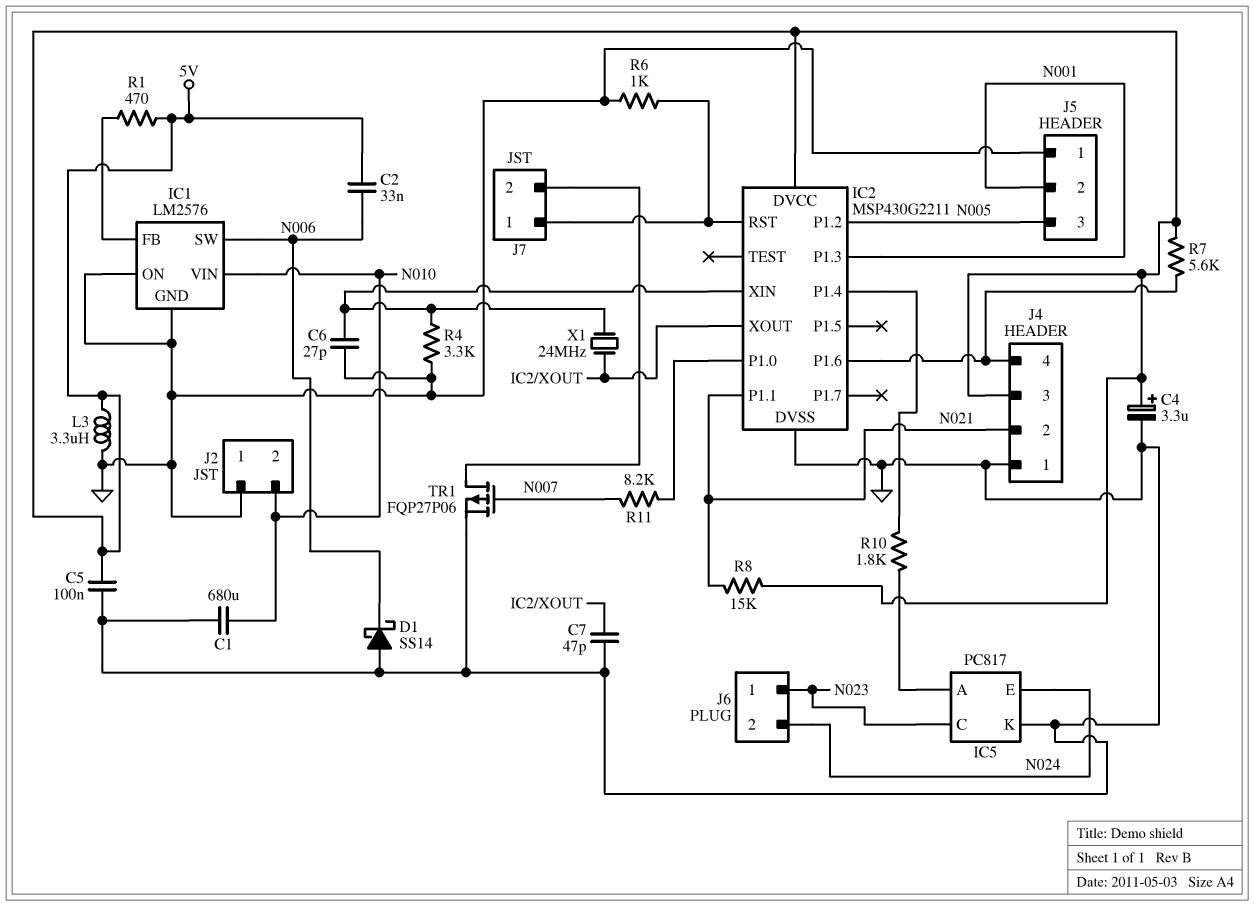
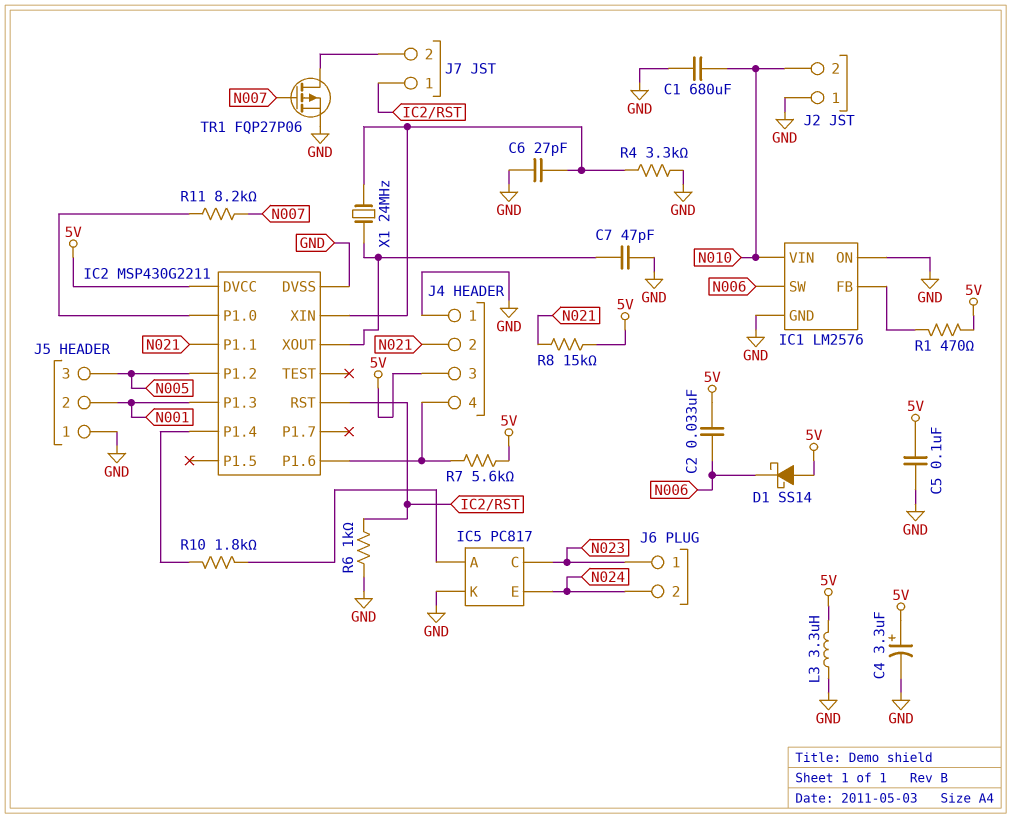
D1: schottky SS14 (A GND, K N006) -> schottky SS14 (A 5V, K N006)

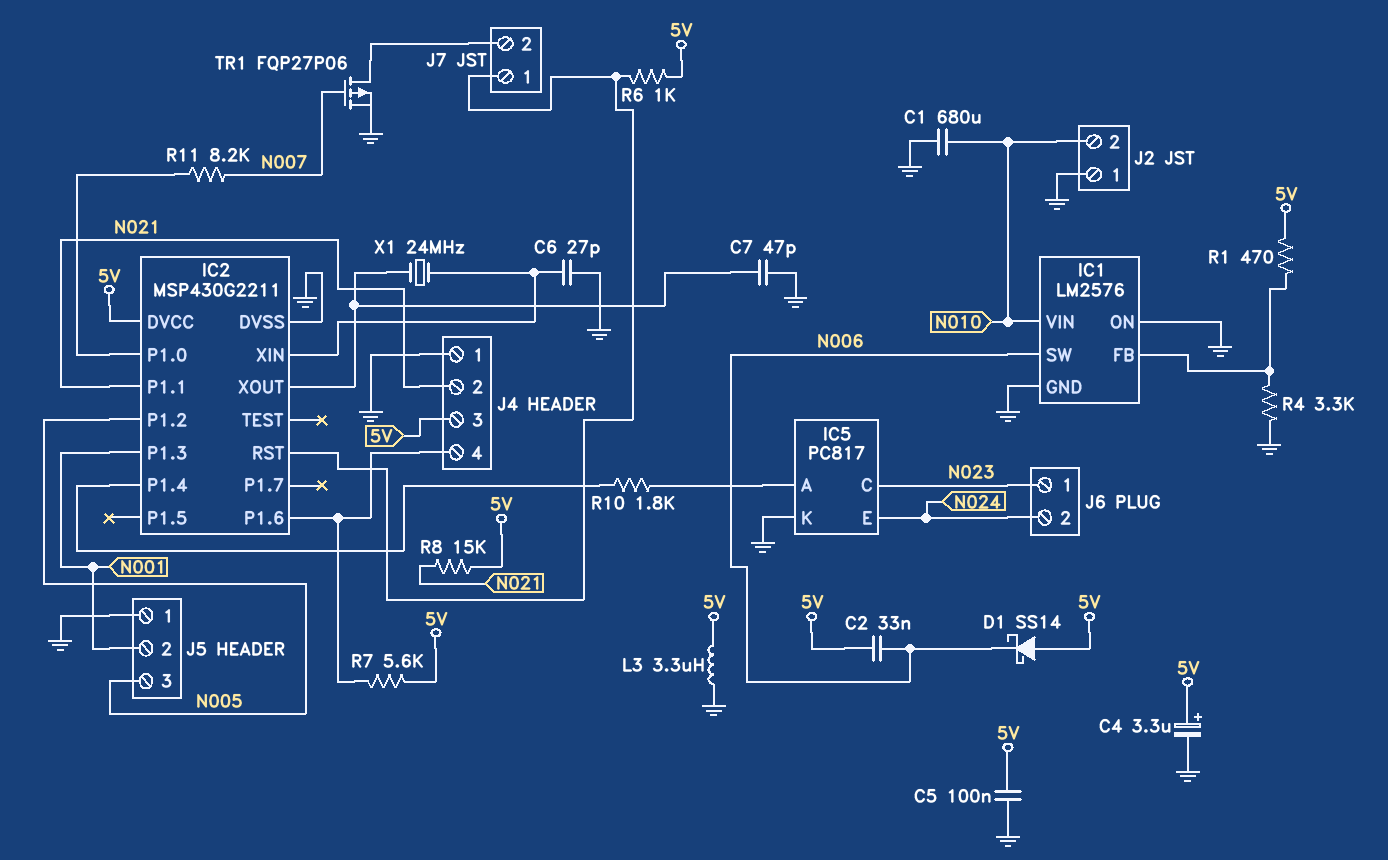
R4: 3.3k (GND, IC2/XIN) -> 3.3k (GND, IC1/FB)
R6: 1k (GND, IC2/RST) -> 1k (5V, IC2/RST)

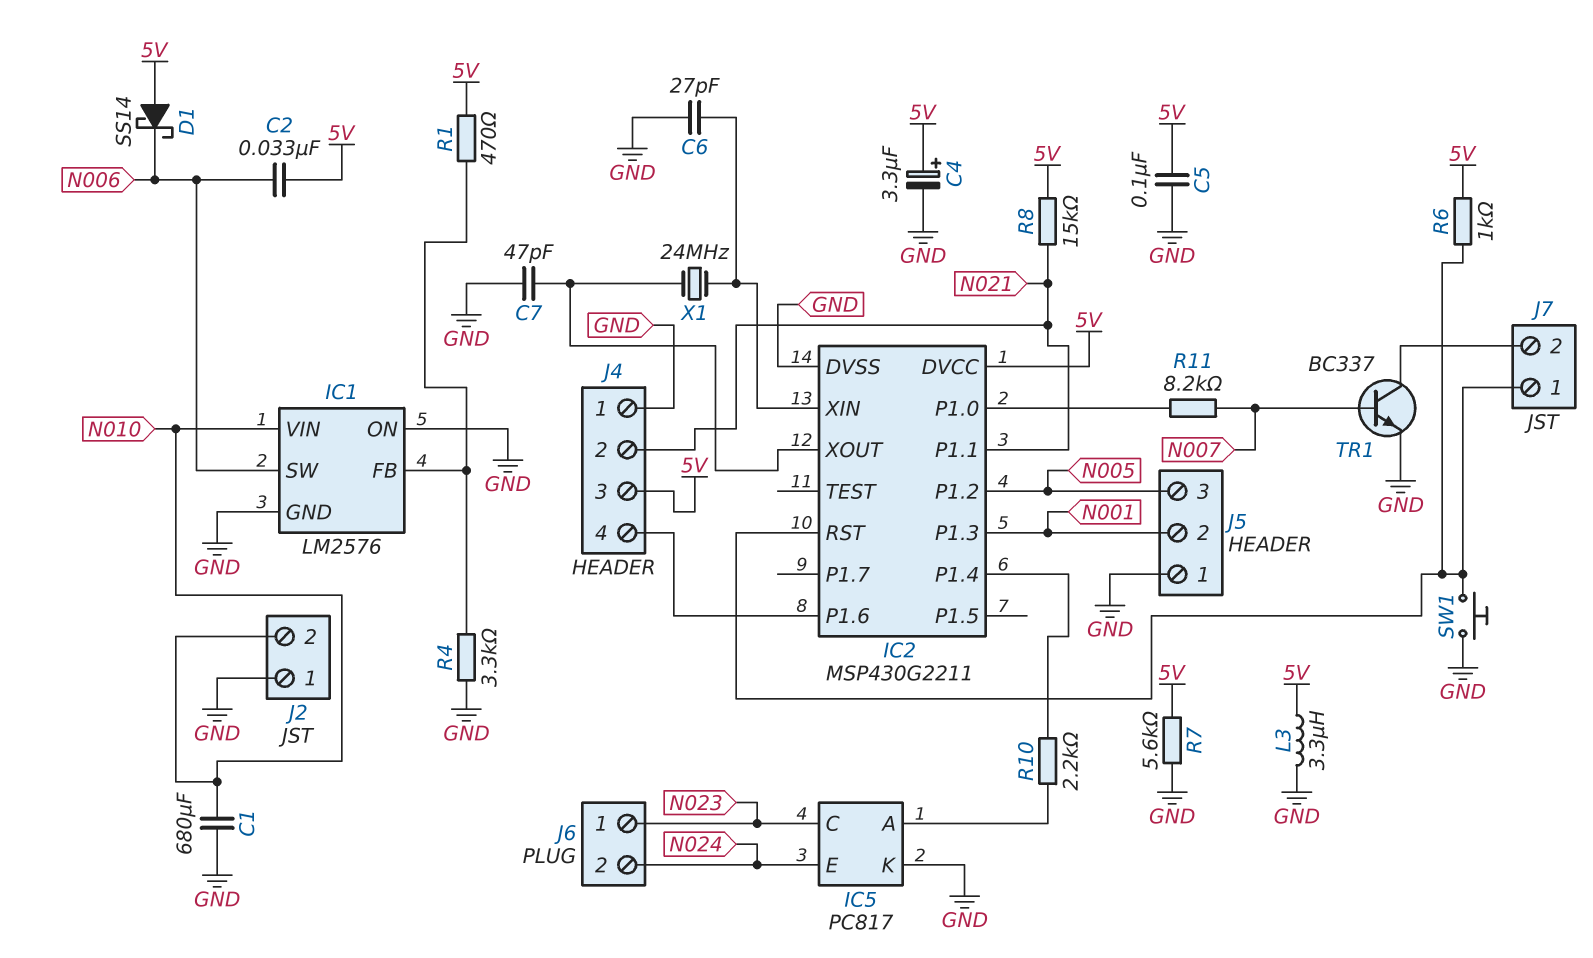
R7: 5.6k (5V, IC2/P1.6) -> 5.6k (5V, GND)
R10: 1.8k (IC2/P1.4, IC5/A) -> 2.2k (IC2/P1.4, IC5/A)
SW1: none -> button (GND, IC2/RST)
TR1: PMOS FQP27P06 (G N007, D J7/2, S GND) -> NPN BC337 (B N007, C J7/2, E GND)

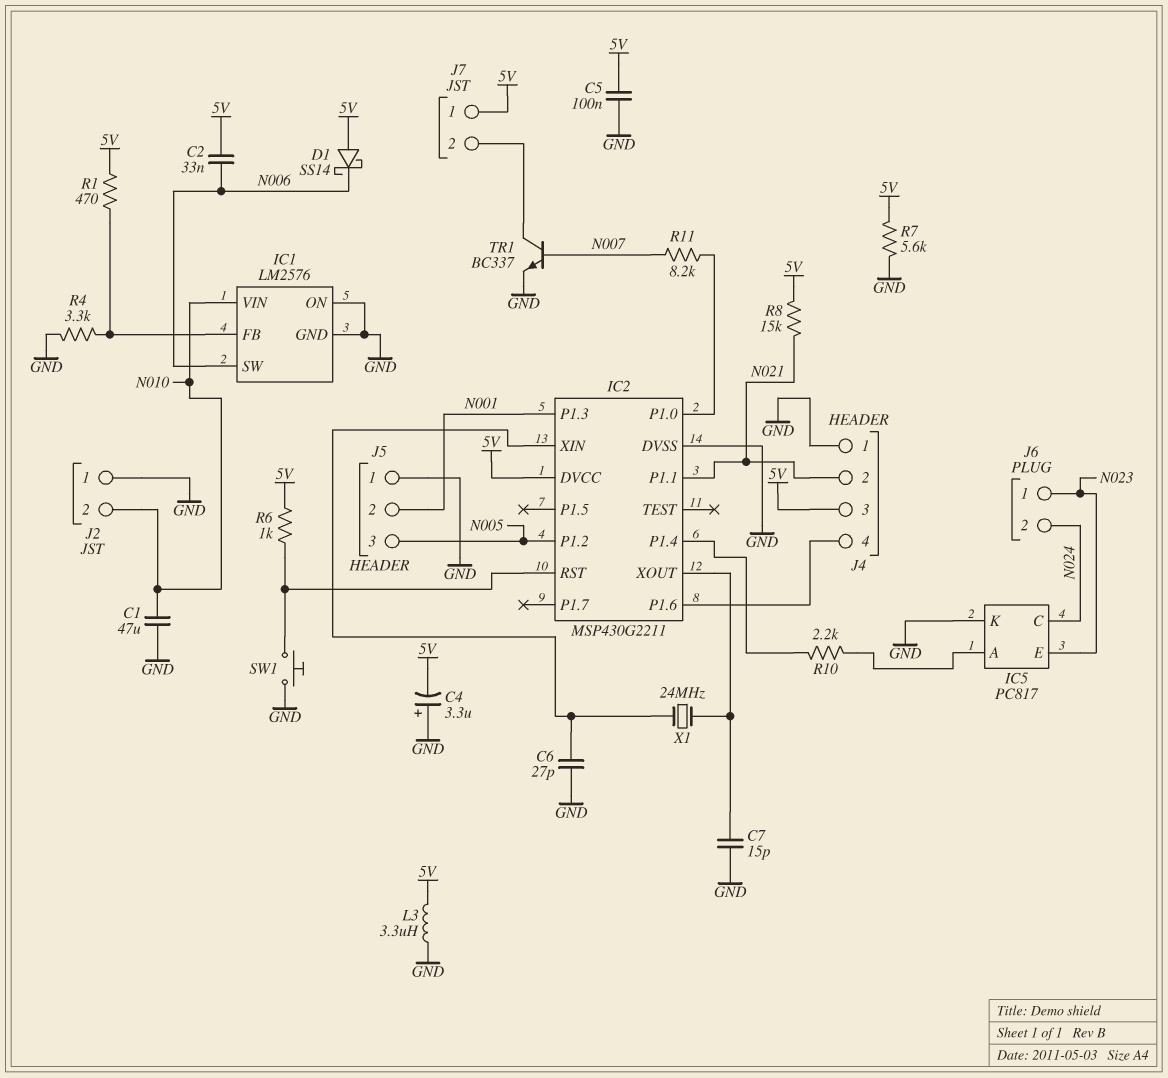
C1: 680uF (GND, N010) -> 47uF (GND, N010)
C4: 3.3uF (plus 5V, minus GND) -> 3.3uF (plus GND, minus 5V)
C7: 47pF (GND, IC2/XOUT) -> 15pF (GND, IC2/XOUT)
IC5 pin C: N023 -> N024
IC5 pin E: N024 -> N023
J7 pin 1: IC2/RST -> 5V

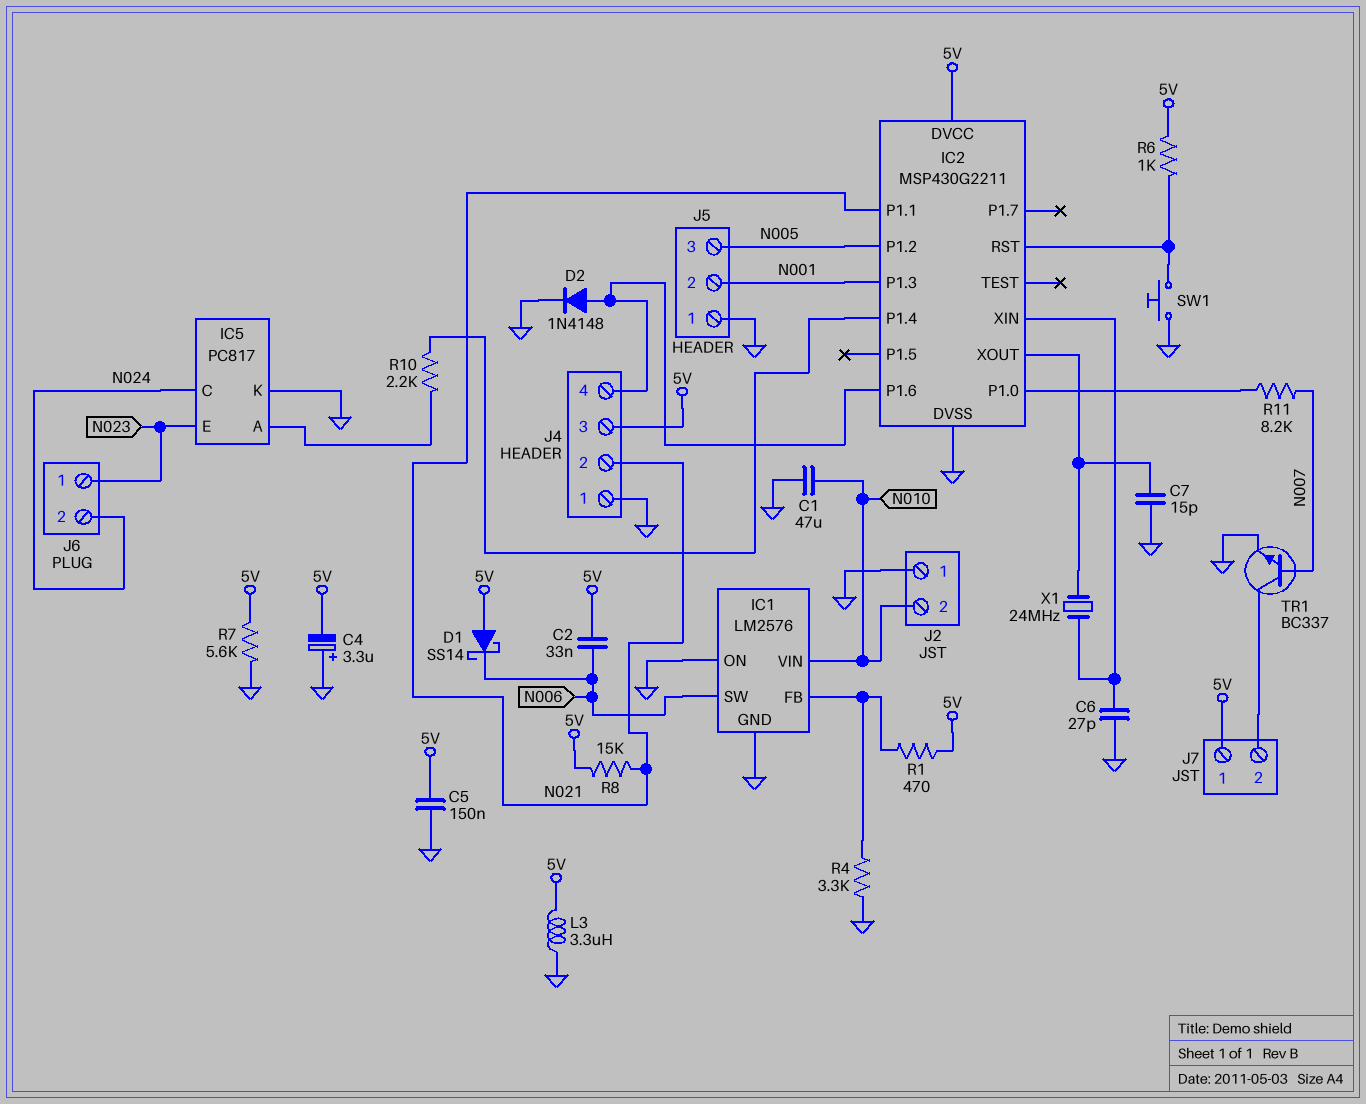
C5: 100nF (5V, GND) -> 150nF (5V, GND)
D2: none -> diode 1N4148 (A IC2/P1.6, K GND)

